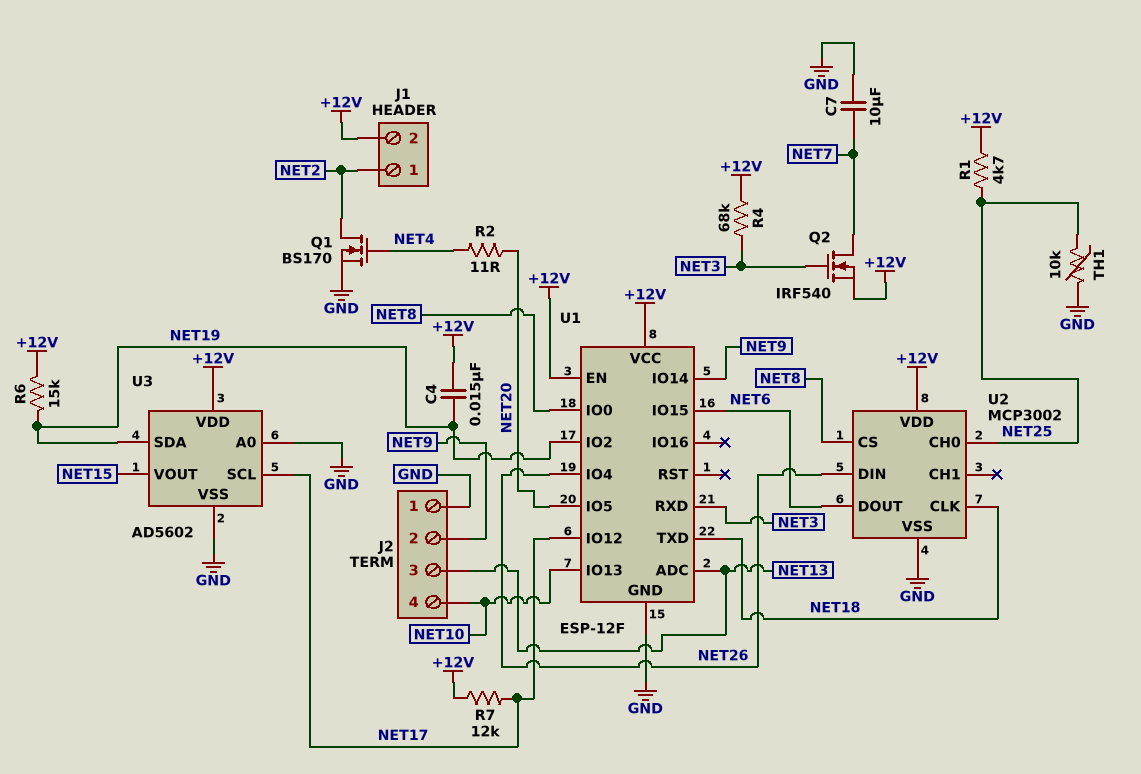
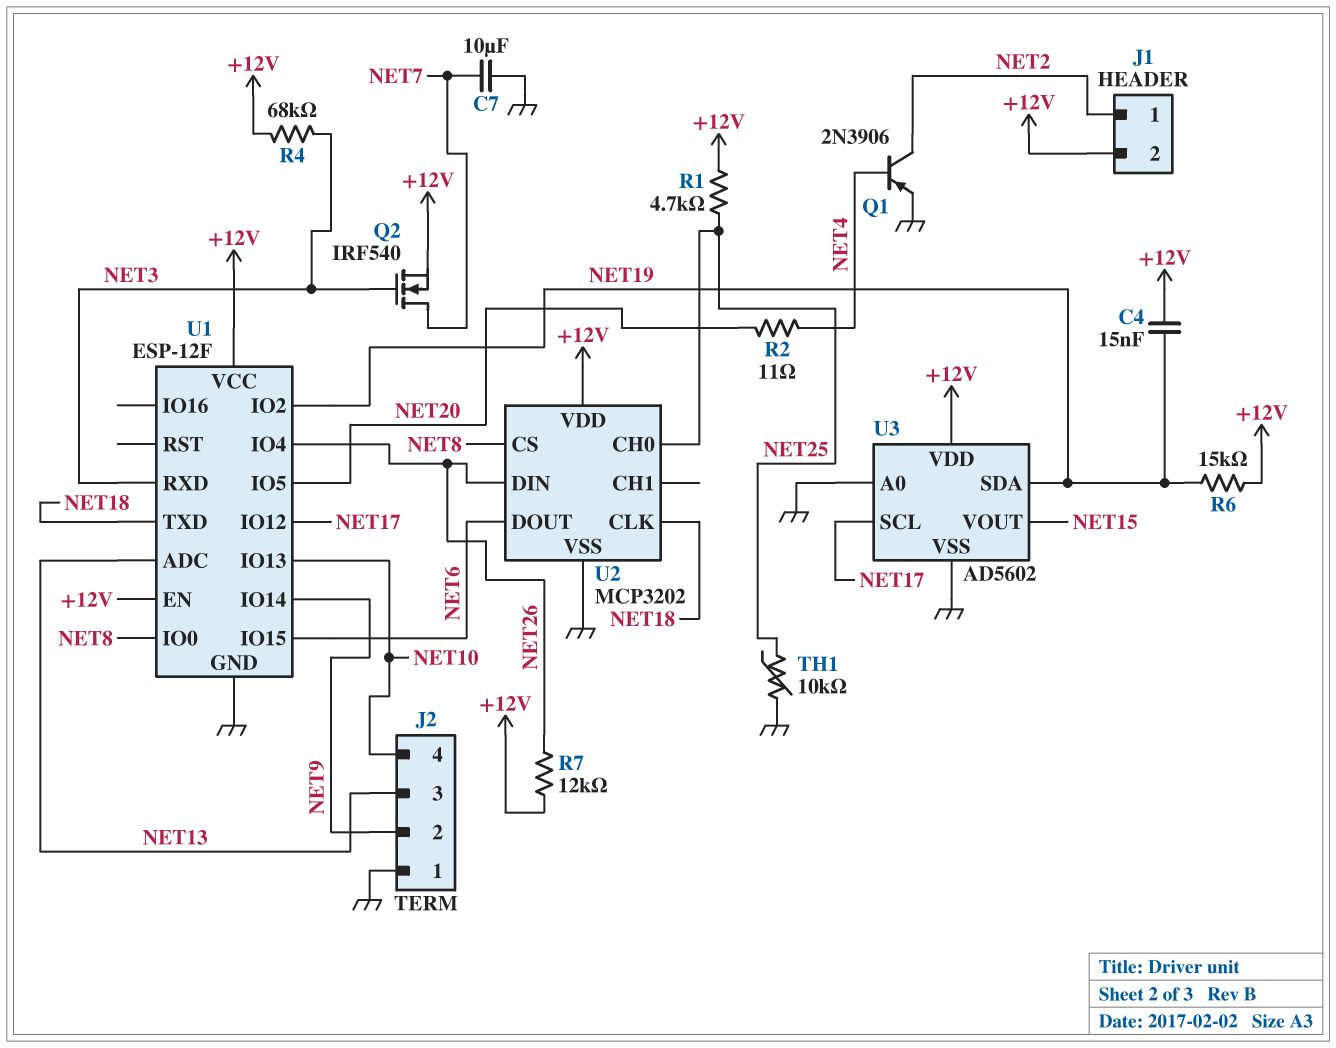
Q1: NMOS BS170 (G NET4, D NET2, S GND) -> PNP 2N3906 (B NET4, C NET2, E GND)
R7: 12k (+12V, NET17) -> 12k (+12V, NET26)
U2: MCP3002 -> MCP3202

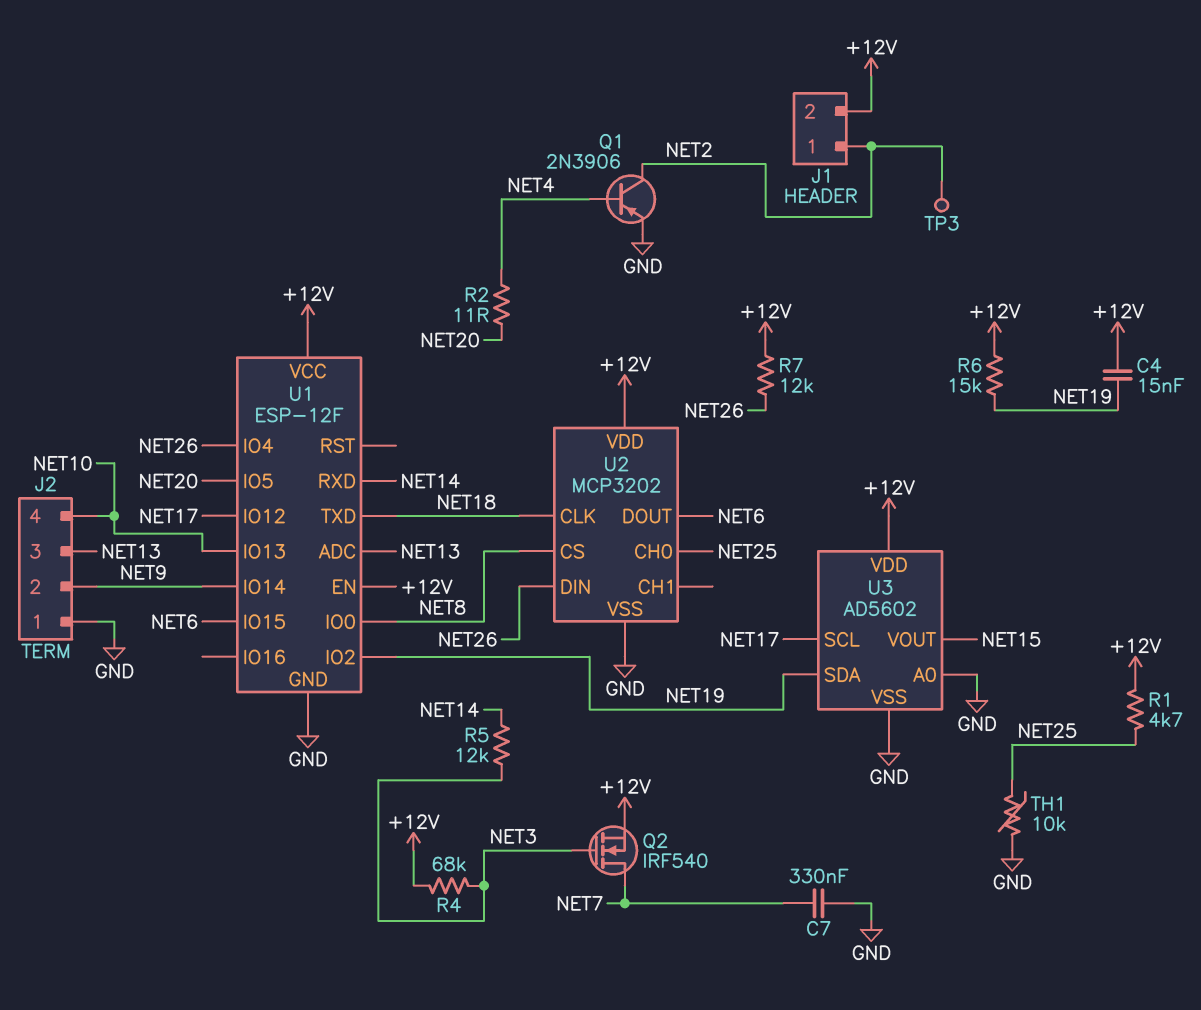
C7: 10uF (GND, NET7) -> 330nF (GND, NET7)
R5: none -> 12k (NET3, NET14)
TP3: none -> test point (NET2)
U1 pin RXD: NET3 -> NET14

